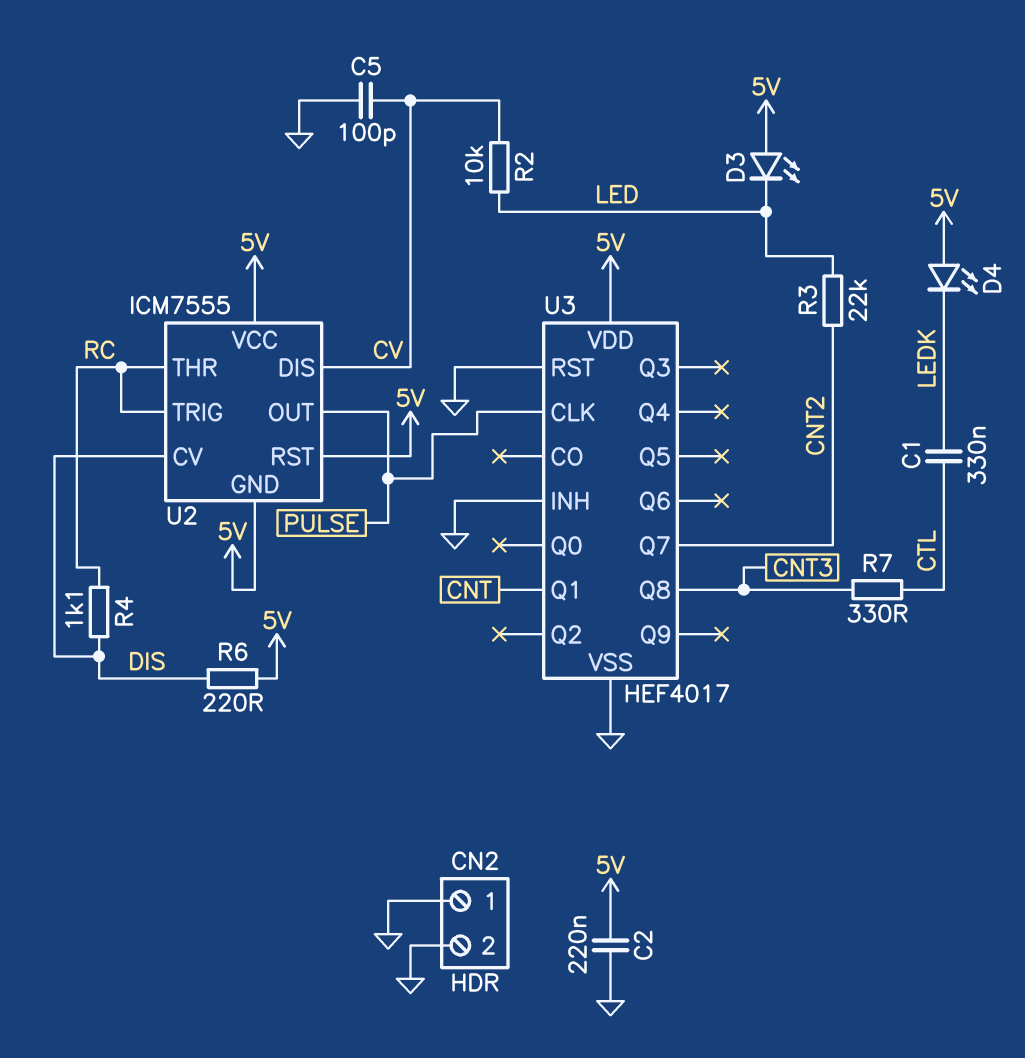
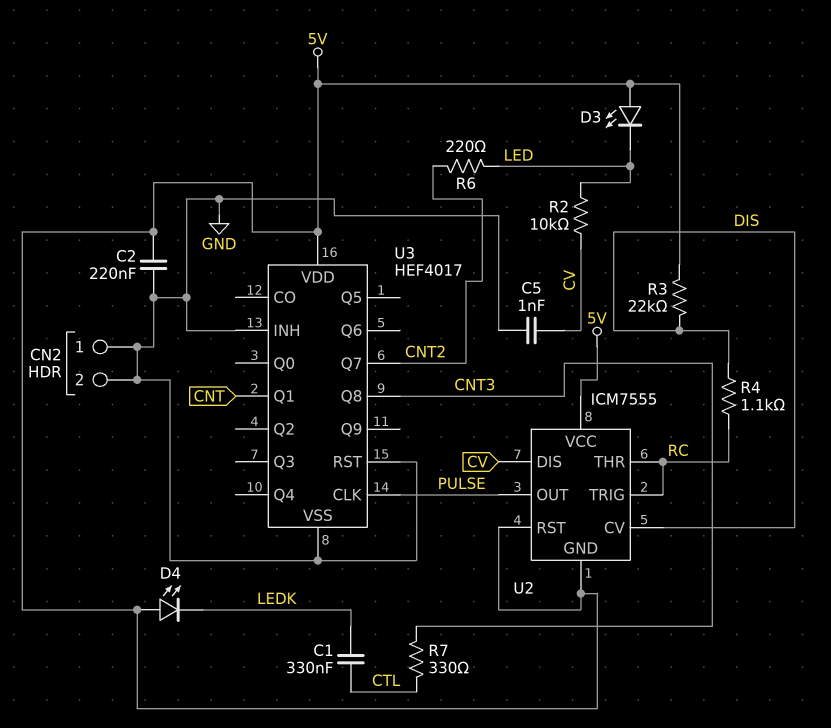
C5: 100pF (CV, GND) -> 1nF (CV, GND)
R3: 22k (CNT2, LED) -> 22k (5V, DIS)
R6: 220 (5V, DIS) -> 220 (CNT2, LED)

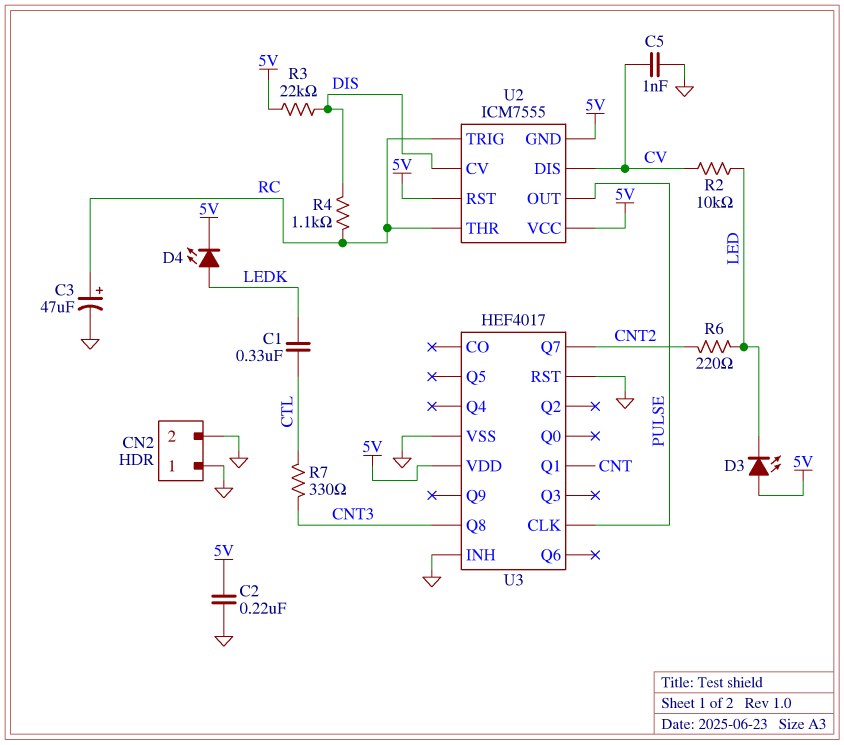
C3: none -> 47uF (plus RC, minus GND)
D4: LED (A 5V, K LEDK) -> LED (A LEDK, K 5V)

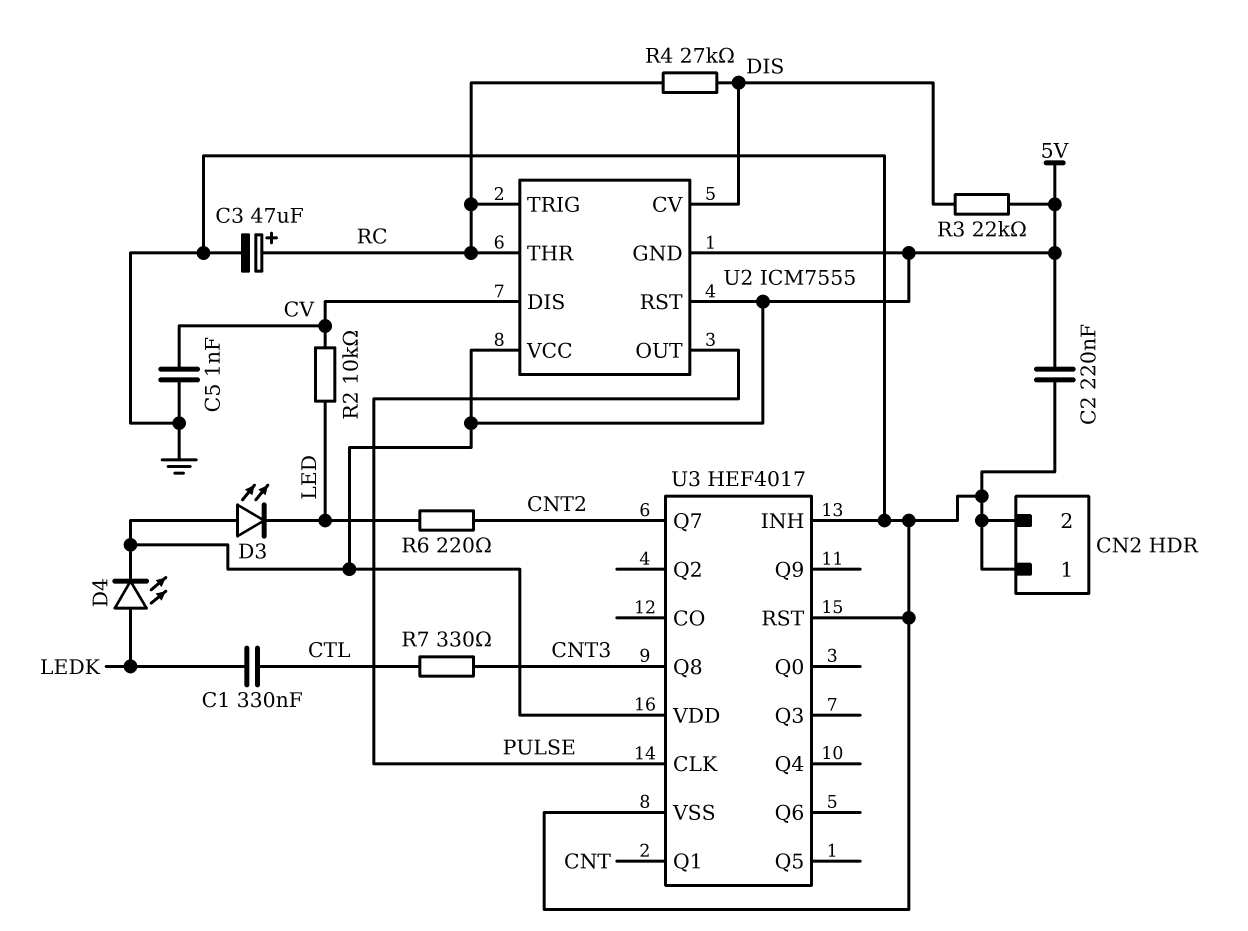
R4: 1.1k (DIS, RC) -> 27k (DIS, RC)

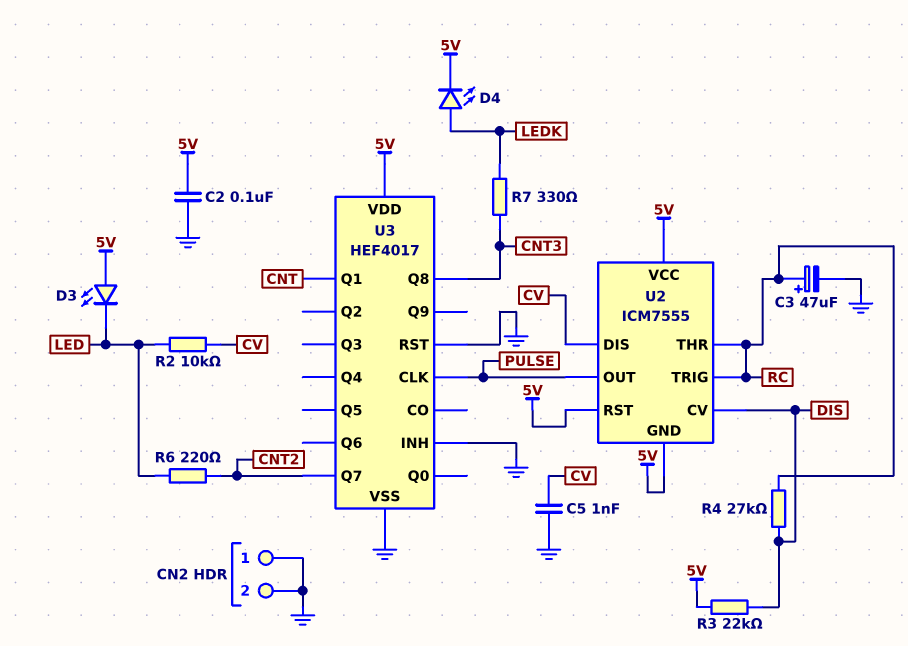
C1: 330nF (CTL, LEDK) -> none
C2: 220nF (5V, GND) -> 100nF (5V, GND)
R7: 330 (CNT3, CTL) -> 330 (CNT3, LEDK)

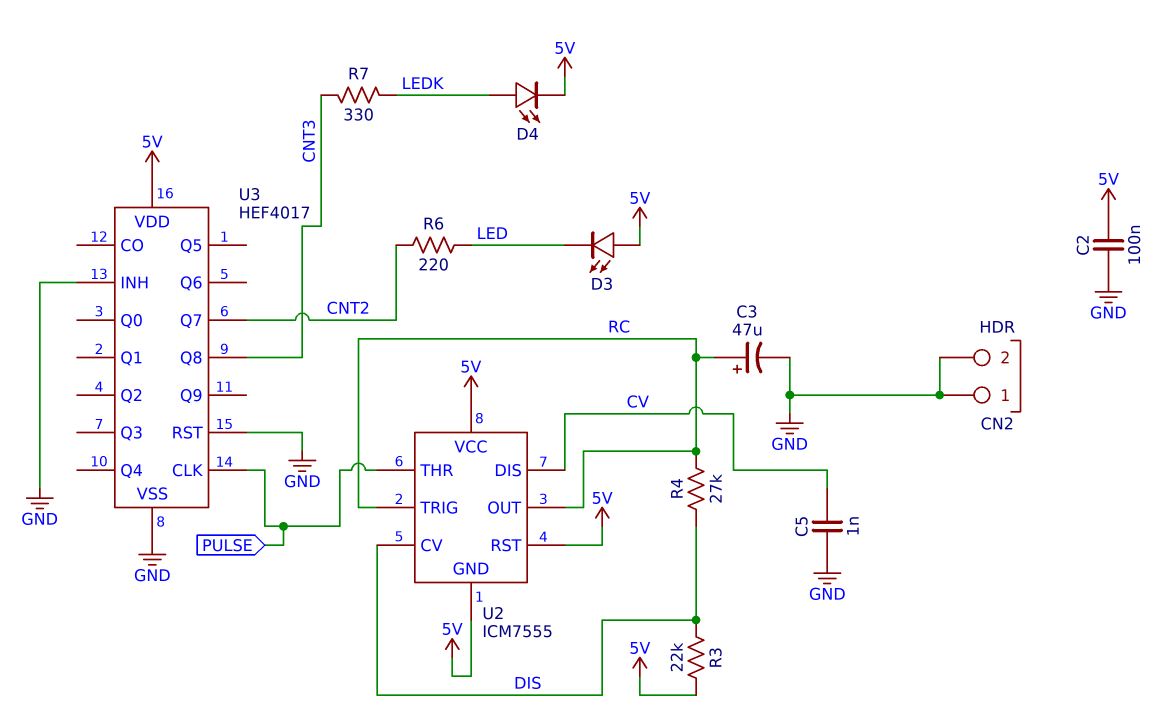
R2: 10k (CV, LED) -> none
U2 pin OUT: PULSE -> RC
U2 pin THR: RC -> PULSE
U3 pin Q1: CNT -> none

